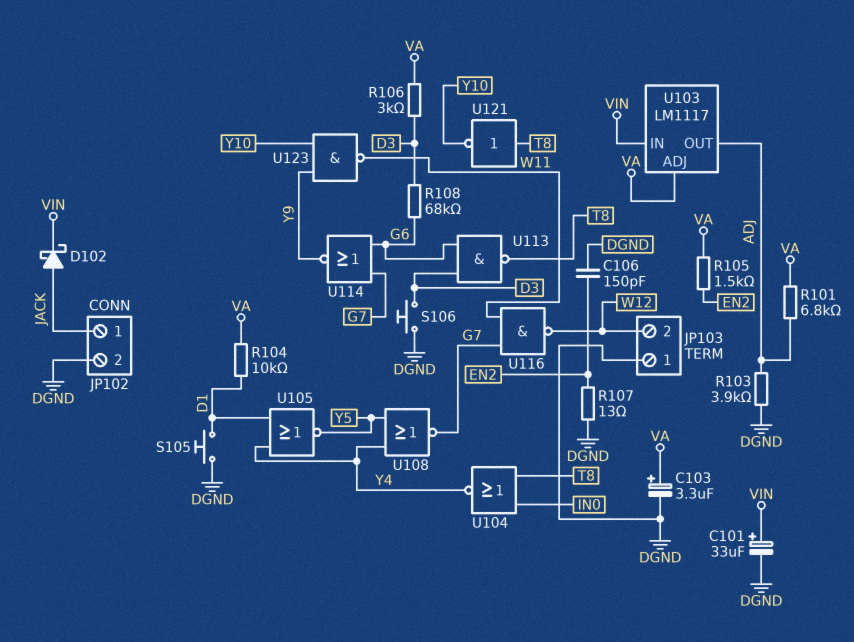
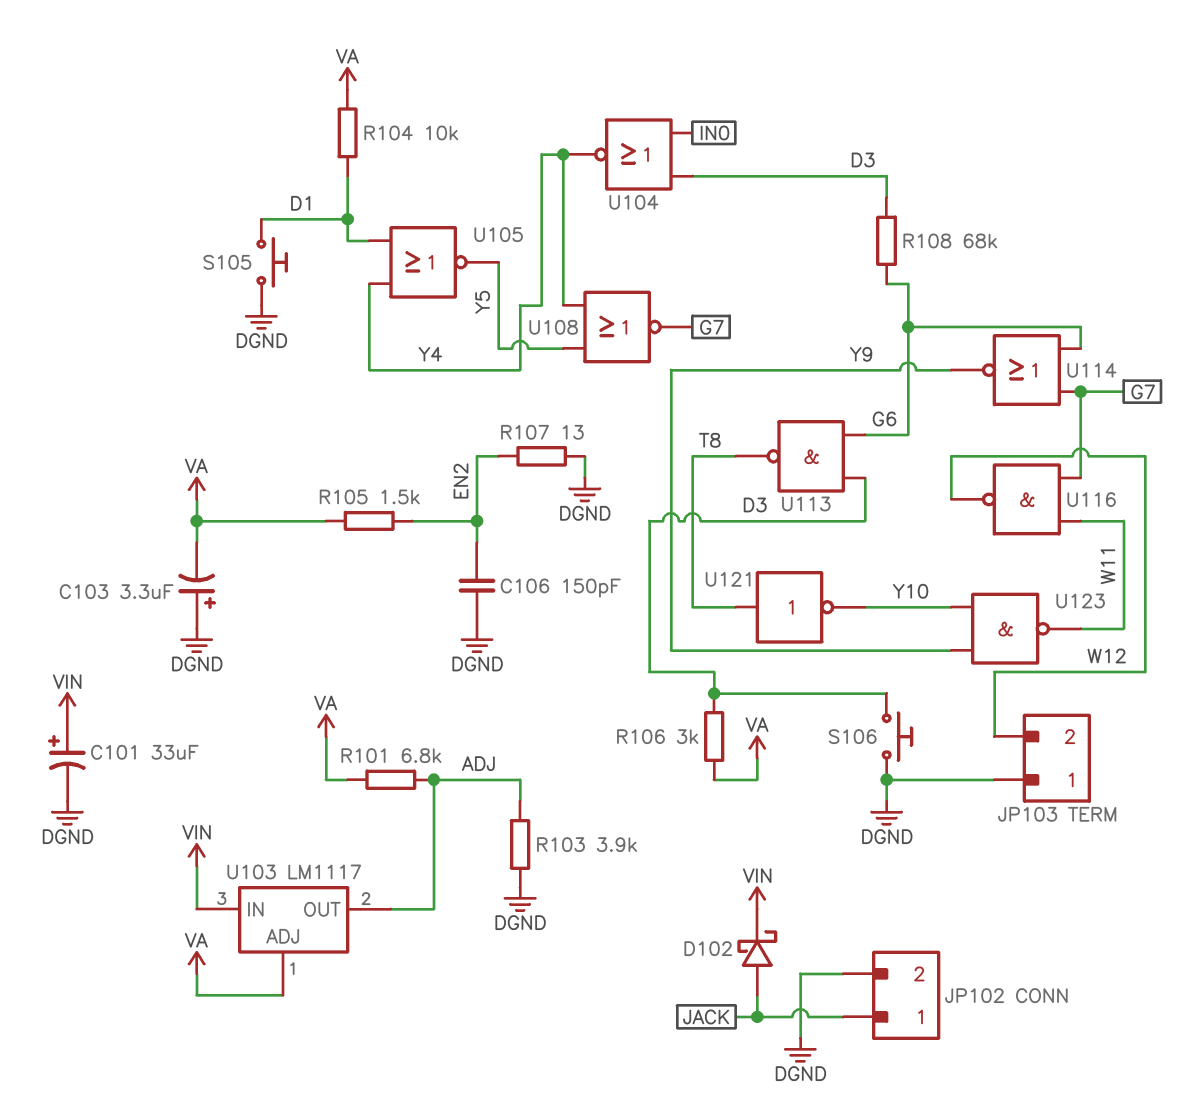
C103: 3.3uF (plus VA, minus DGND) -> 3.3uF (plus DGND, minus VA)
U104: NOR (in IN0, in T8, out Y4) -> NOR (in D3, in IN0, out Y4)

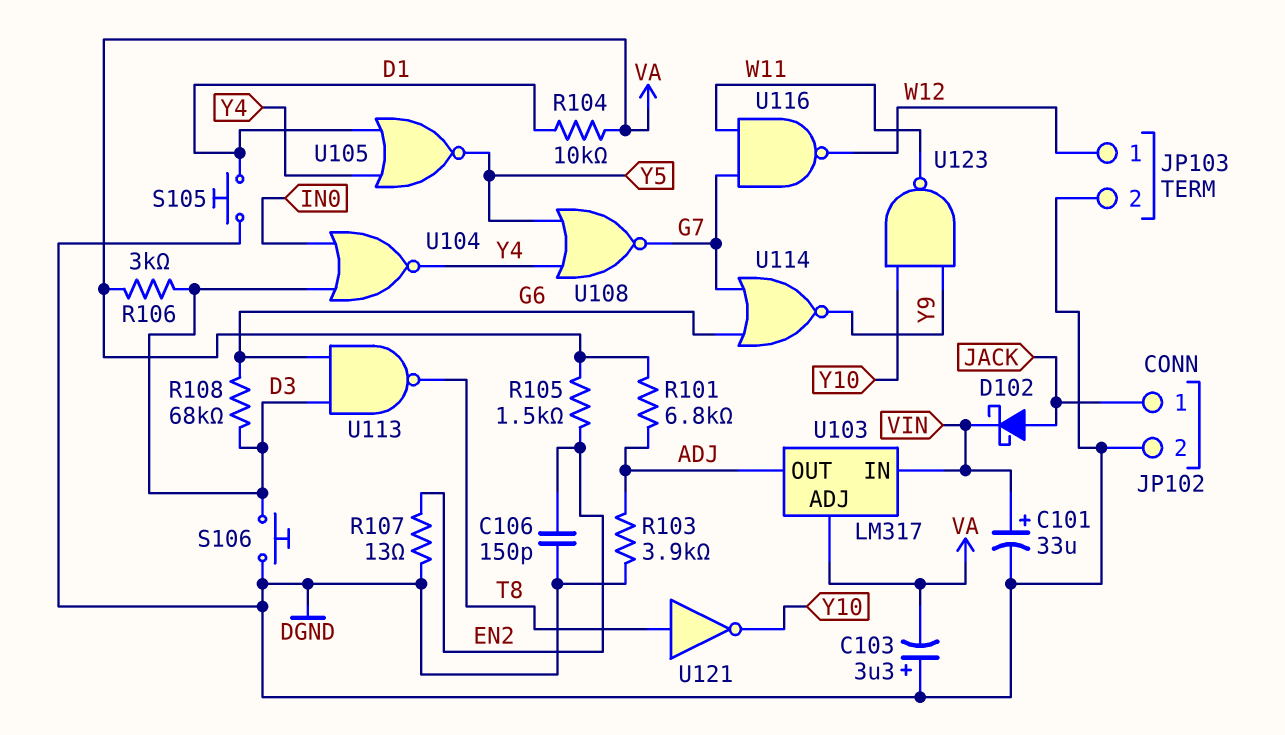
JP103 pin 1: DGND -> W12
JP103 pin 2: W12 -> DGND
U103: LM1117 -> LM317

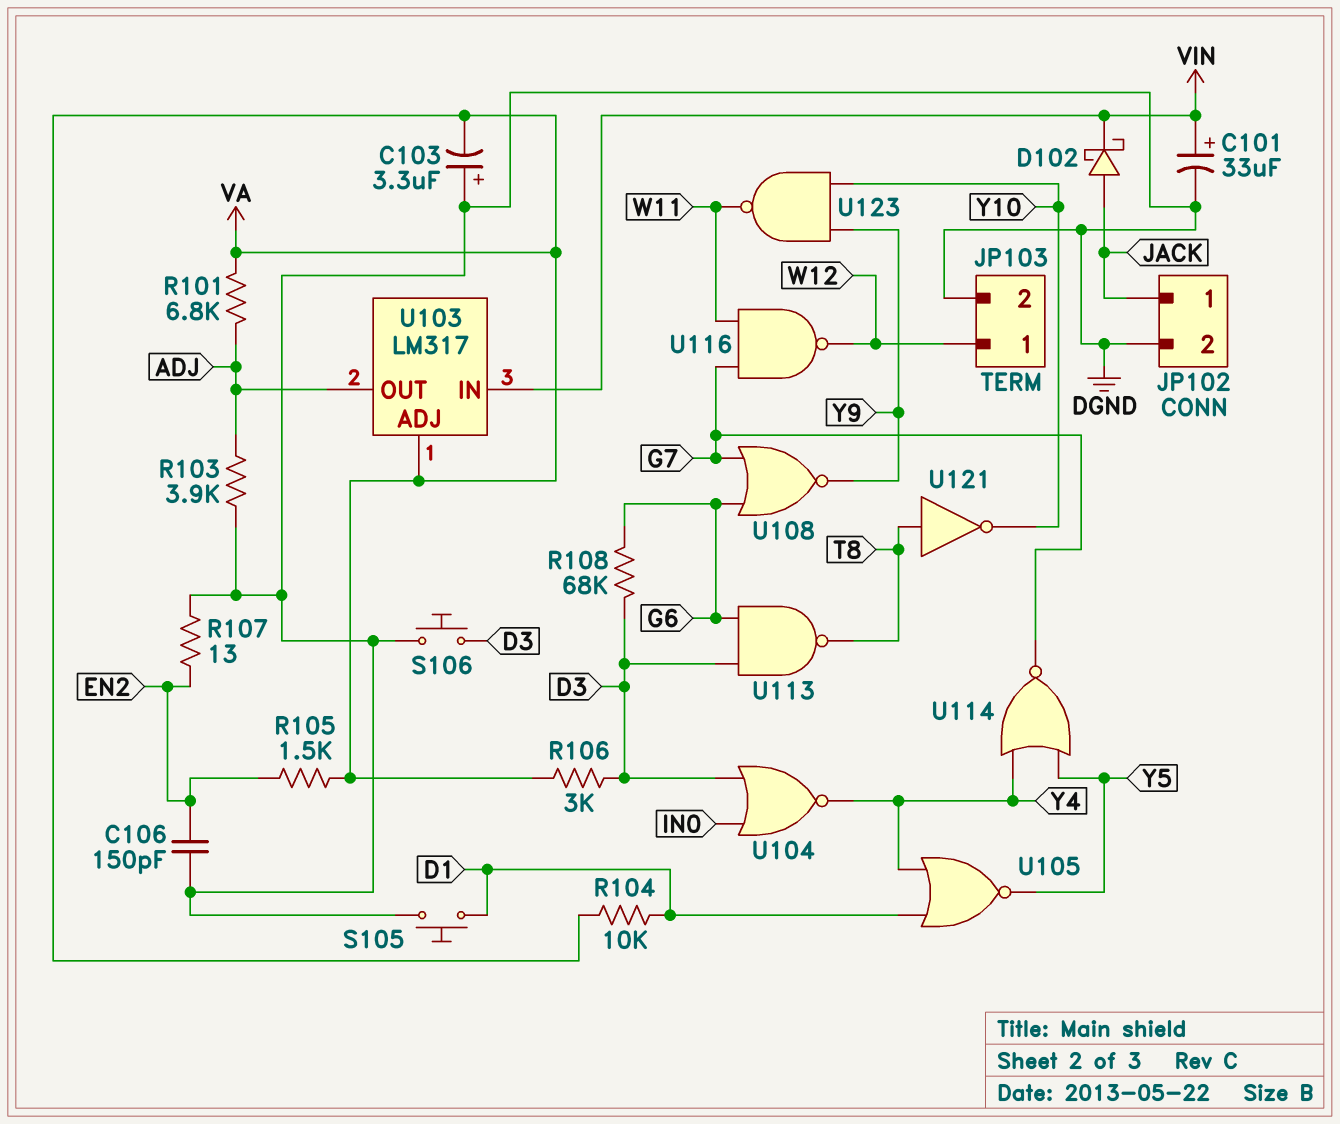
U108: NOR (in Y4, in Y5, out G7) -> NOR (in G6, in G7, out Y9)
U114: NOR (in G6, in G7, out Y9) -> NOR (in Y4, in Y5, out G7)

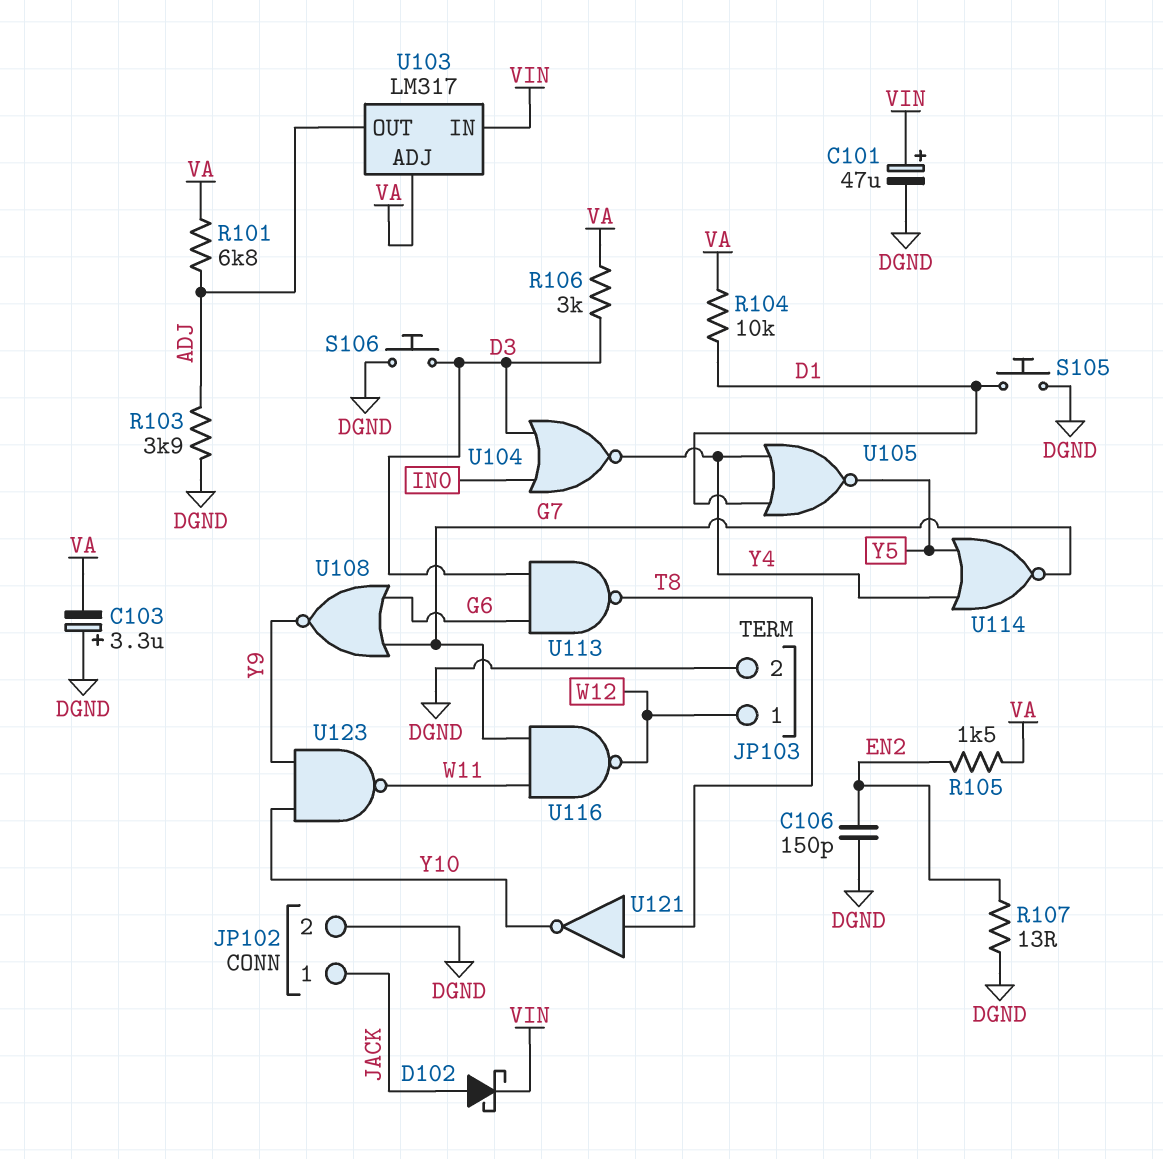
C101: 33uF (plus VIN, minus DGND) -> 47uF (plus VIN, minus DGND)
R108: 68k (D3, G6) -> none

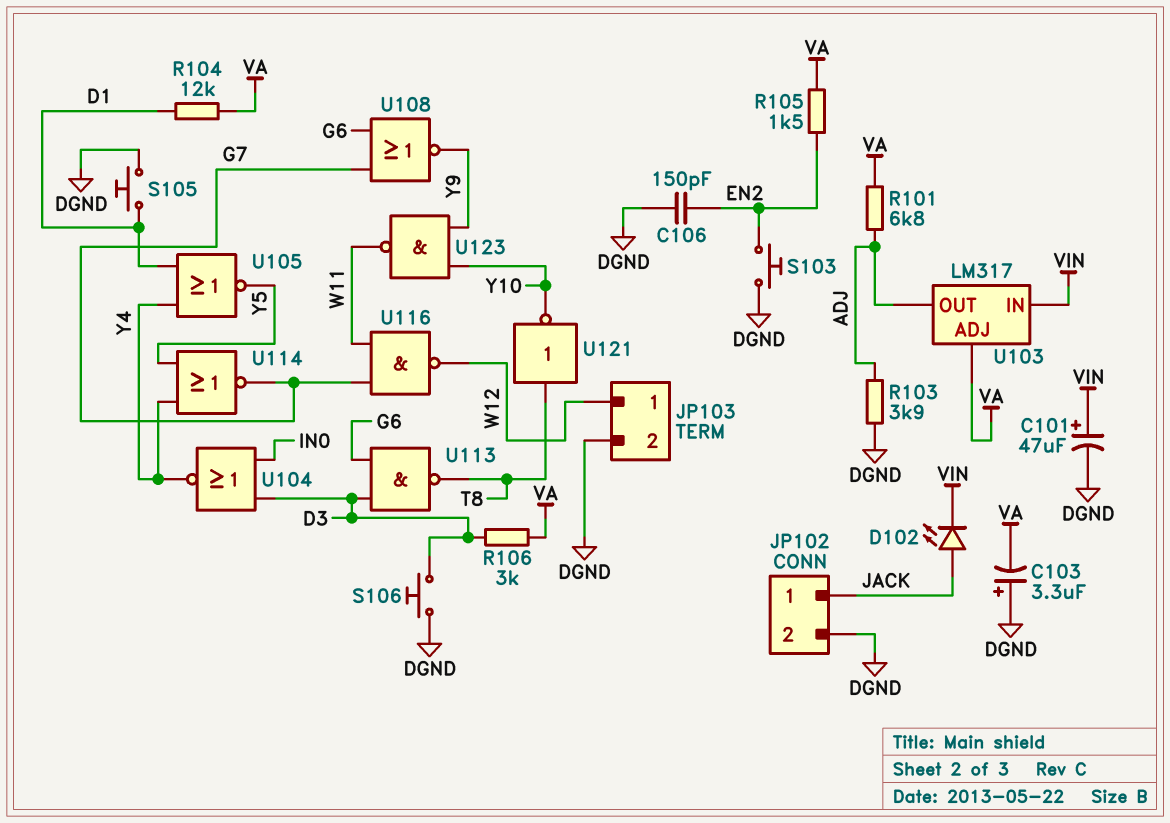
D102: schottky (A JACK, K VIN) -> LED (A JACK, K VIN)
R104: 10k (D1, VA) -> 12k (D1, VA)
R107: 13 (DGND, EN2) -> none
S103: none -> button (DGND, EN2)

